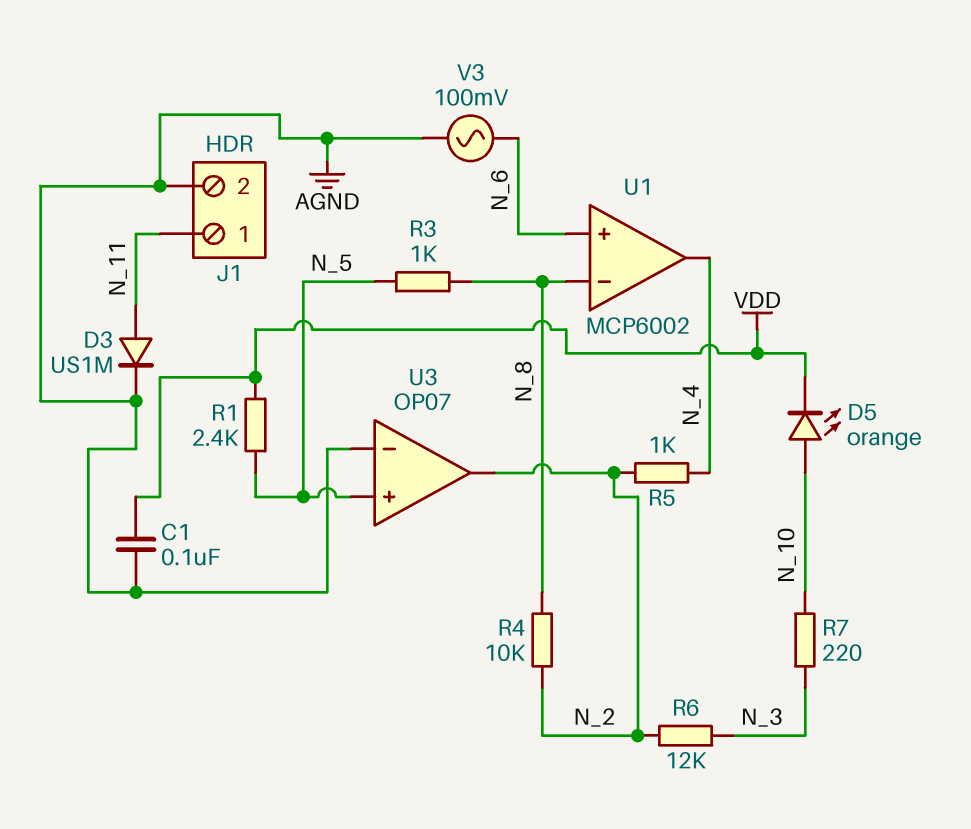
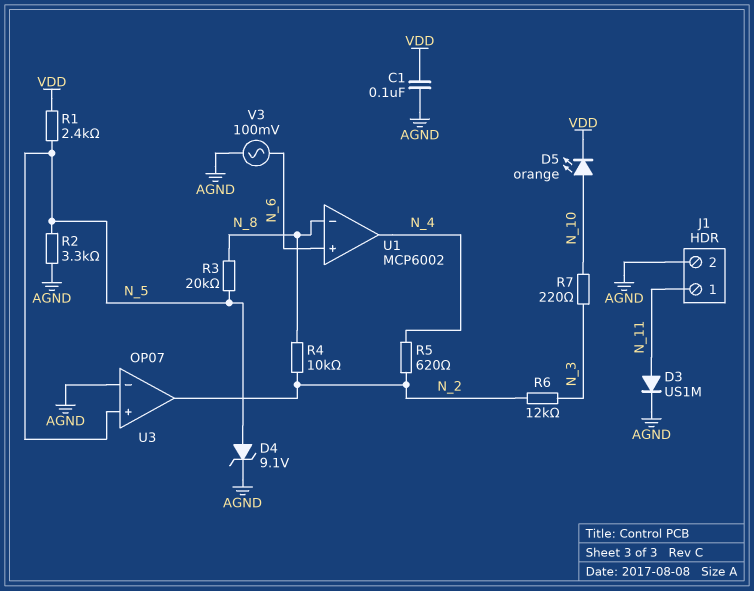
D4: none -> zener 9.1V (A N_5, K AGND)
R2: none -> 3.3k (AGND, N_5)
R3: 1k (N_5, N_8) -> 20k (N_5, N_8)
R5: 1k (N_2, N_4) -> 620 (N_2, N_4)

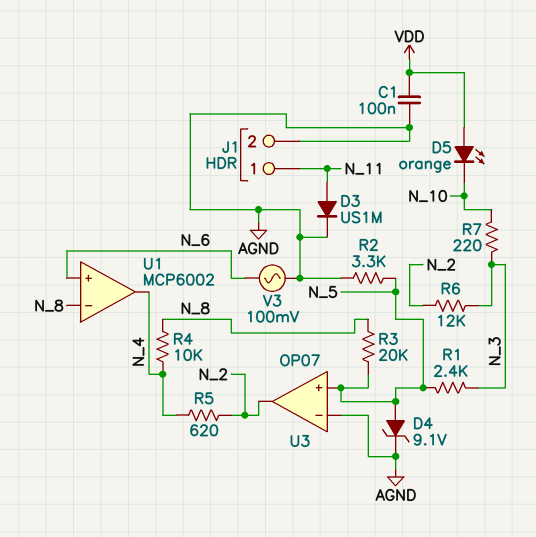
D5: LED orange (A N_10, K VDD) -> LED orange (A VDD, K N_10)
R1: 2.4k (N_5, VDD) -> 2.4k (N_3, N_5)
R4: 10k (N_2, N_8) -> 10k (N_4, N_8)

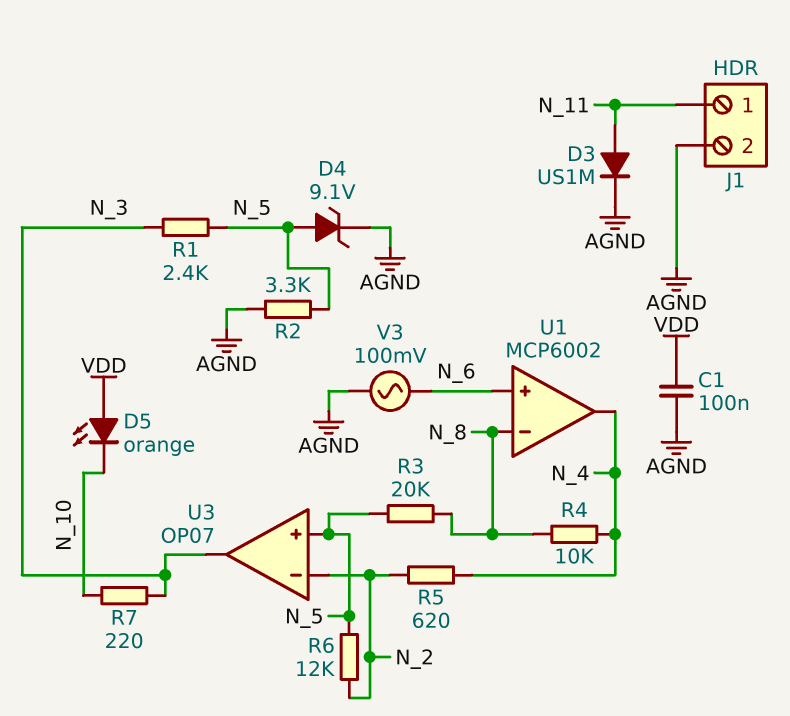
R6: 12k (N_2, N_3) -> 12k (N_2, N_5)
U3 pin in-: AGND -> N_2
U3 pin out: N_2 -> N_3

